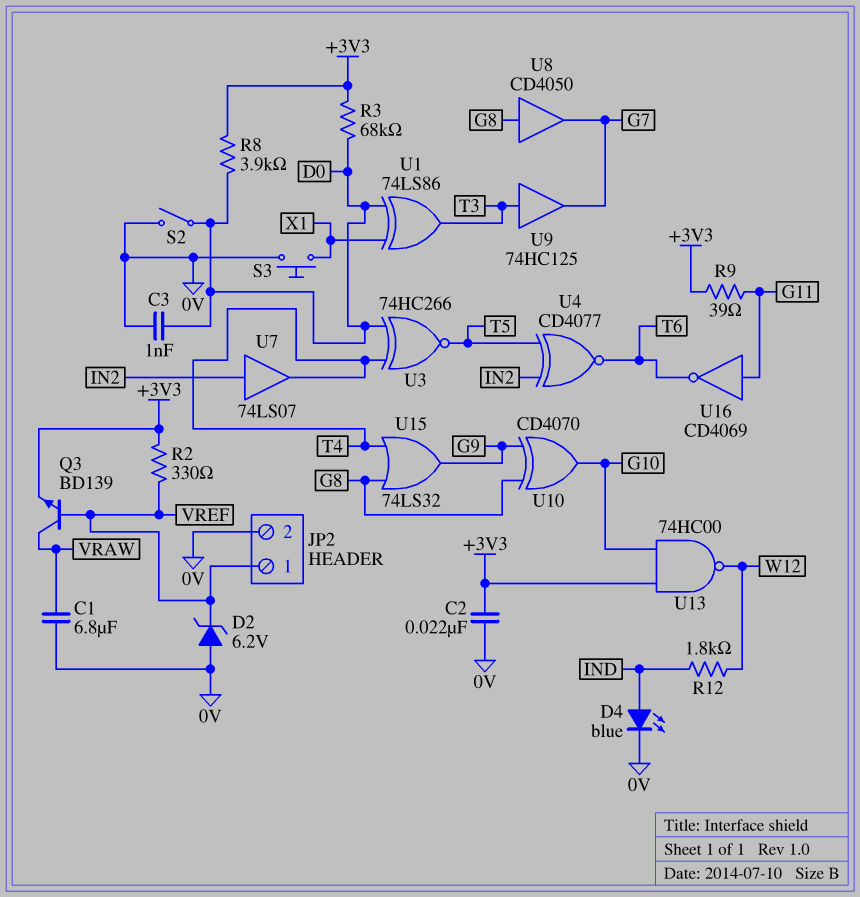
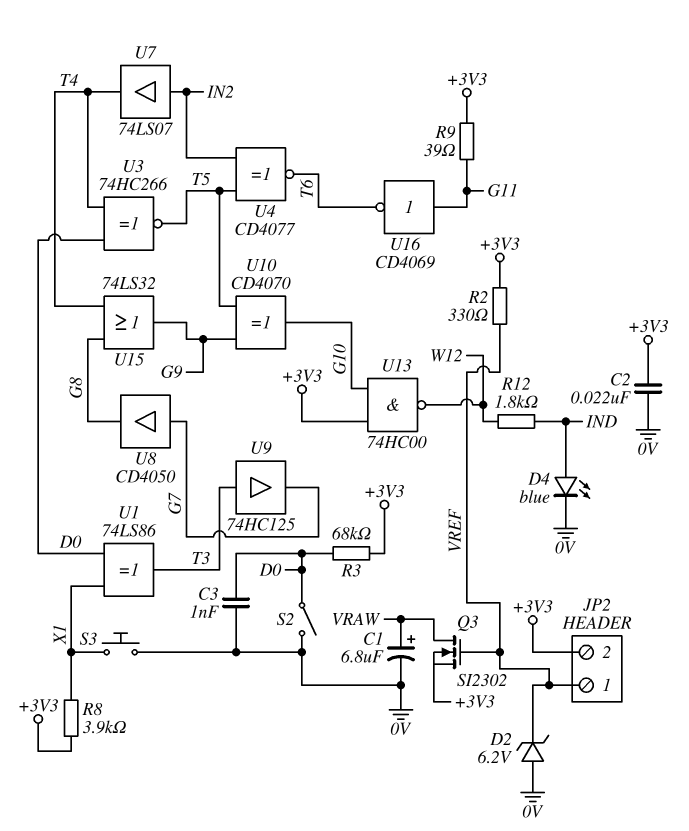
C1: 6.8uF (0V, VRAW) -> 6.8uF (plus VRAW, minus 0V)
JP2 pin 2: 0V -> +3V3
Q3: NPN BD139 (B VREF, C VRAW, E +3V3) -> NMOS SI2302 (G VREF, D VRAW, S +3V3)
R8: 3.9k (+3V3, D0) -> 3.9k (+3V3, X1)
U8: buffer CD4050 (in G8, out G7) -> buffer CD4050 (in G7, out G8)
U10: XOR CD4070 (in G8, in G9, out G10) -> XOR CD4070 (in G9, in T5, out G10)

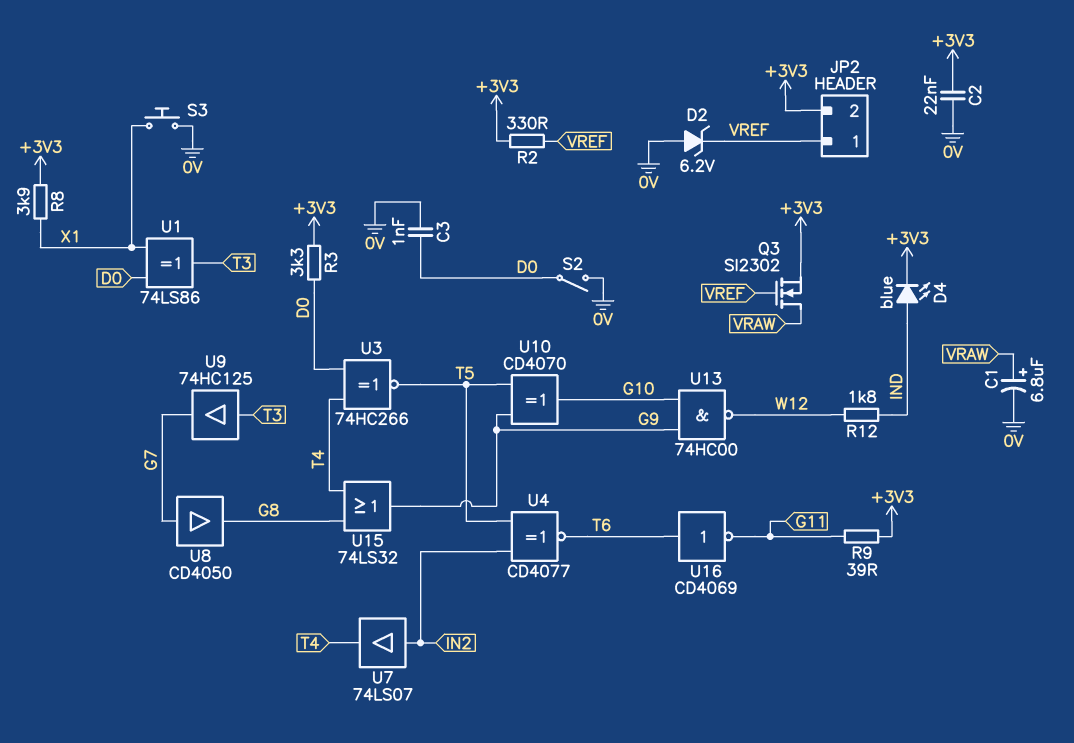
D4: LED blue (A IND, K 0V) -> LED blue (A IND, K +3V3)
R3: 68k (+3V3, D0) -> 3.3k (+3V3, D0)
U13: NAND 74HC00 (in +3V3, in G10, out W12) -> NAND 74HC00 (in G9, in G10, out W12)
U16: NOT CD4069 (in G11, out T6) -> NOT CD4069 (in T6, out G11)

